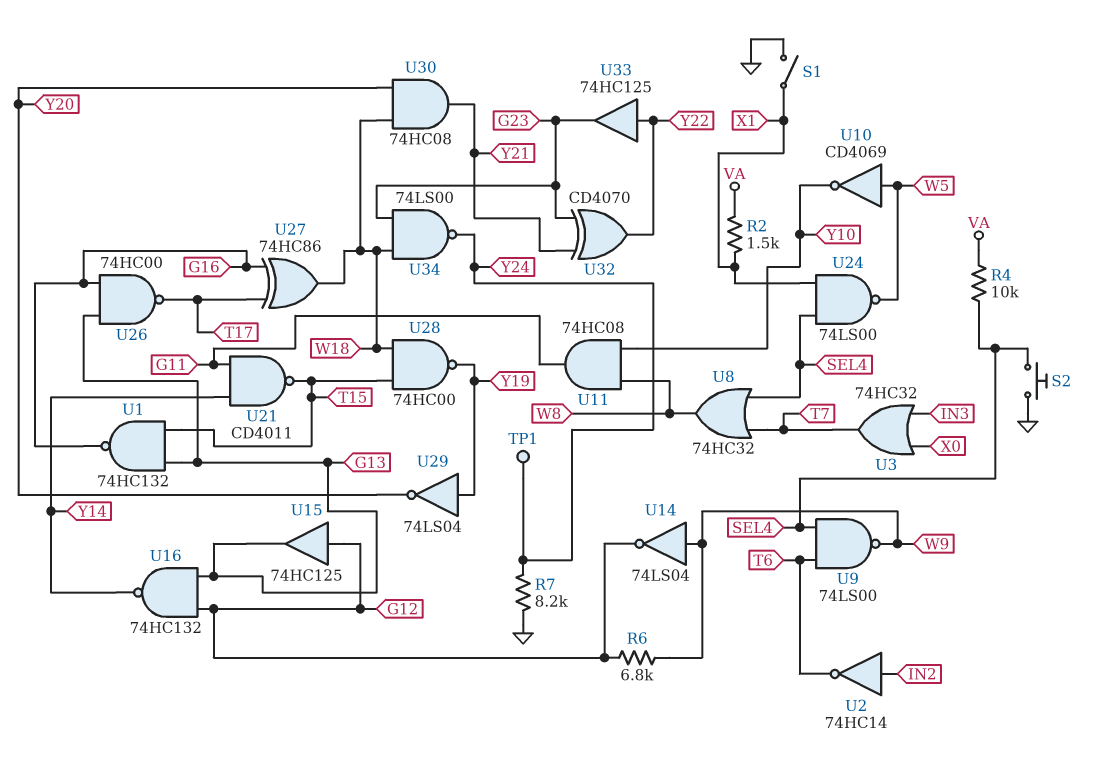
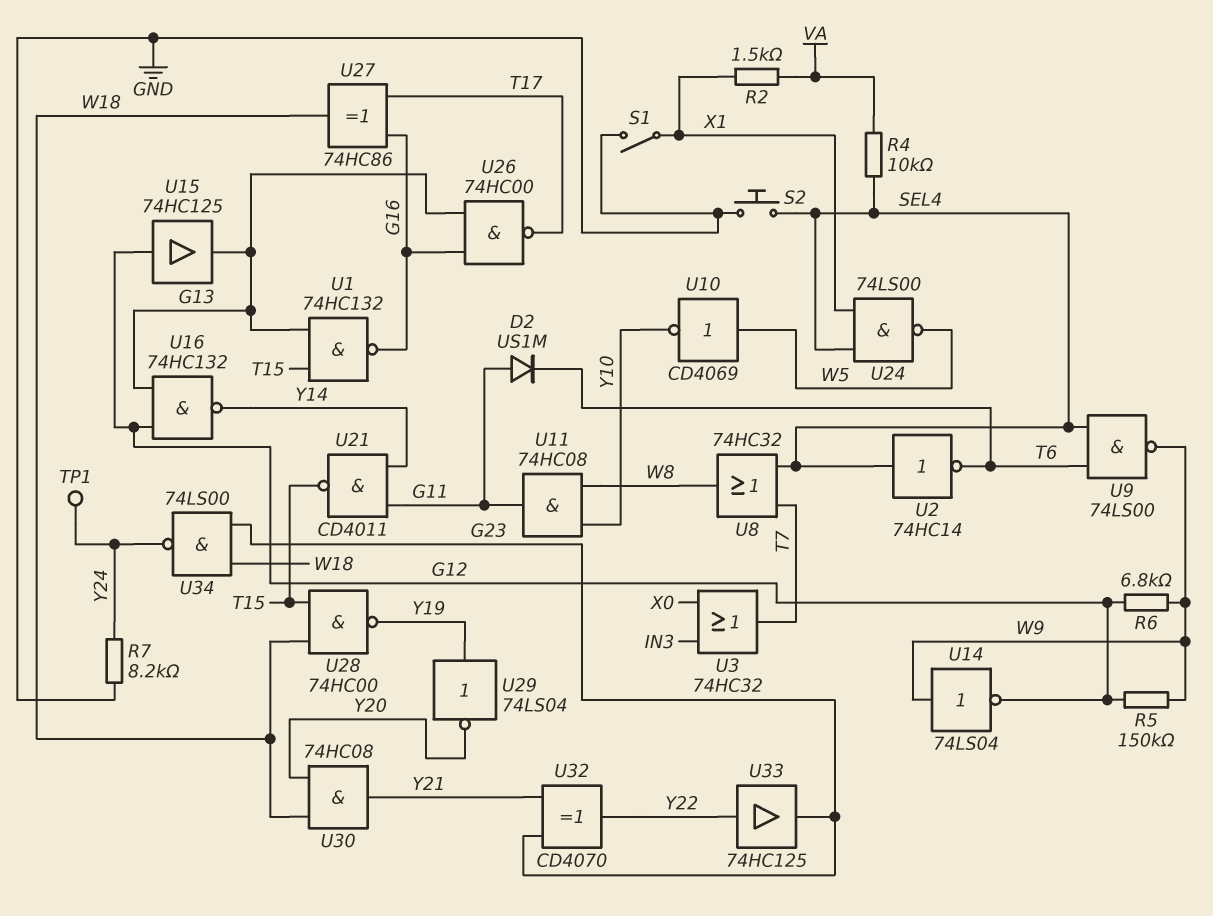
D2: none -> diode US1M (A G11, K T6)
R5: none -> 150k (G12, W9)
U2: NOT 74HC14 (in IN2, out T6) -> NOT 74HC14 (in SEL4, out T6)

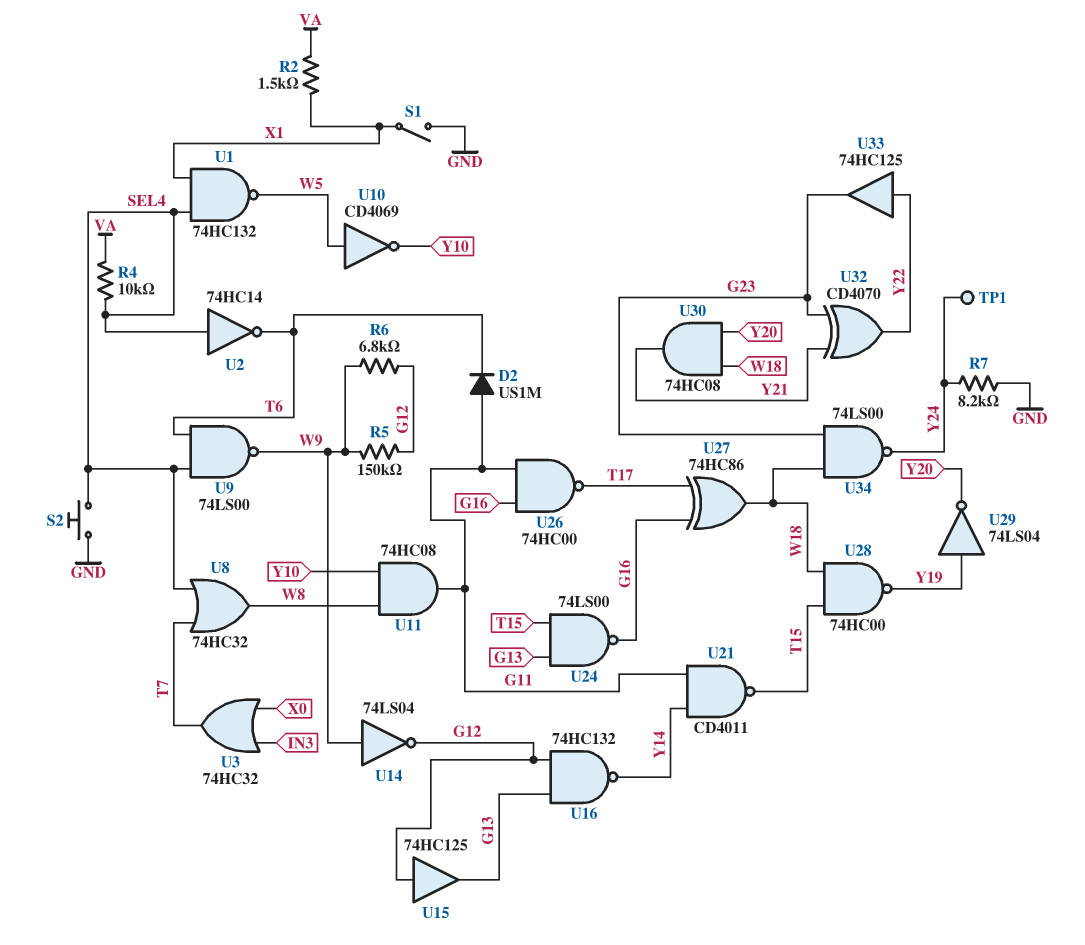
U1: NAND 74HC132 (in G13, in T15, out G16) -> NAND 74HC132 (in SEL4, in X1, out W5)
U24: NAND 74LS00 (in SEL4, in X1, out W5) -> NAND 74LS00 (in G13, in T15, out G16)
U26: NAND 74HC00 (in G13, in G16, out T17) -> NAND 74HC00 (in G11, in G16, out T17)

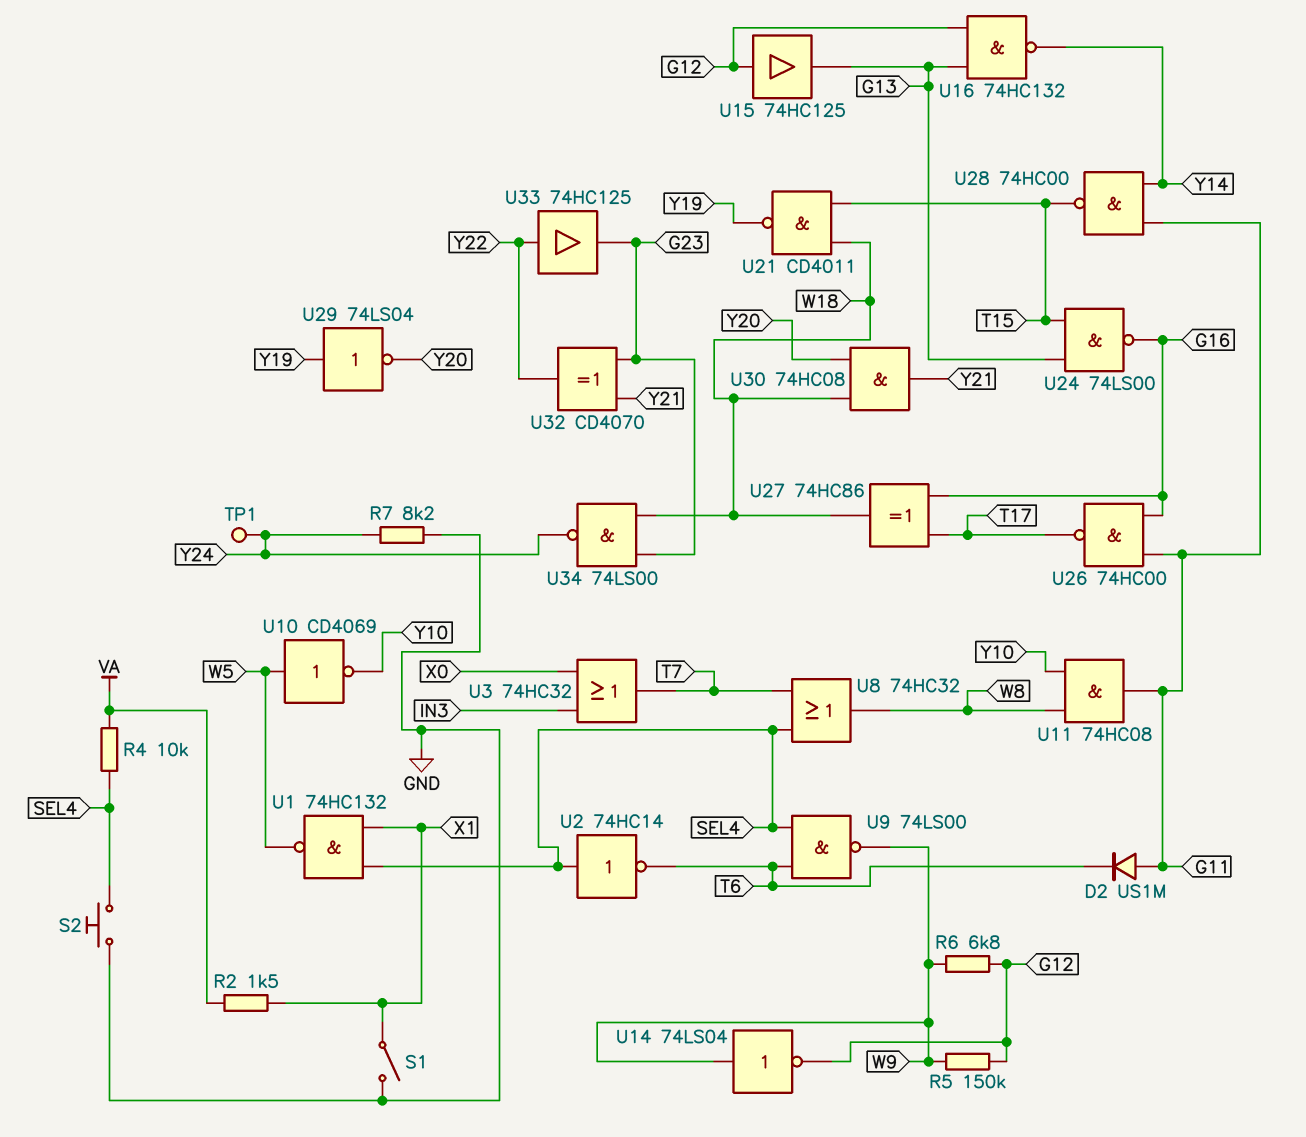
U21: NAND CD4011 (in G11, in Y14, out T15) -> NAND CD4011 (in T15, in W18, out Y19)
U28: NAND 74HC00 (in T15, in W18, out Y19) -> NAND 74HC00 (in G11, in Y14, out T15)

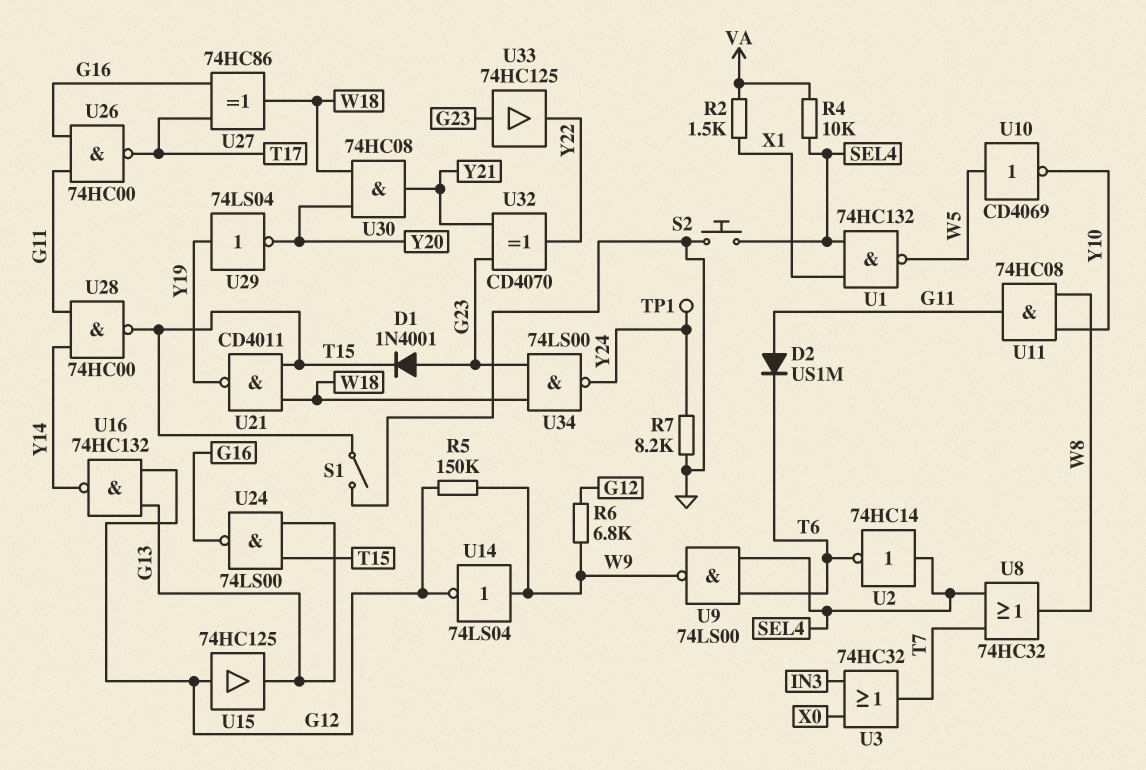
D1: none -> diode 1N4001 (A G23, K T15)
S1: switch (GND, X1) -> switch (GND, T15)
U33: buffer 74HC125 (in Y22, out G23) -> buffer 74HC125 (in G23, out Y22)

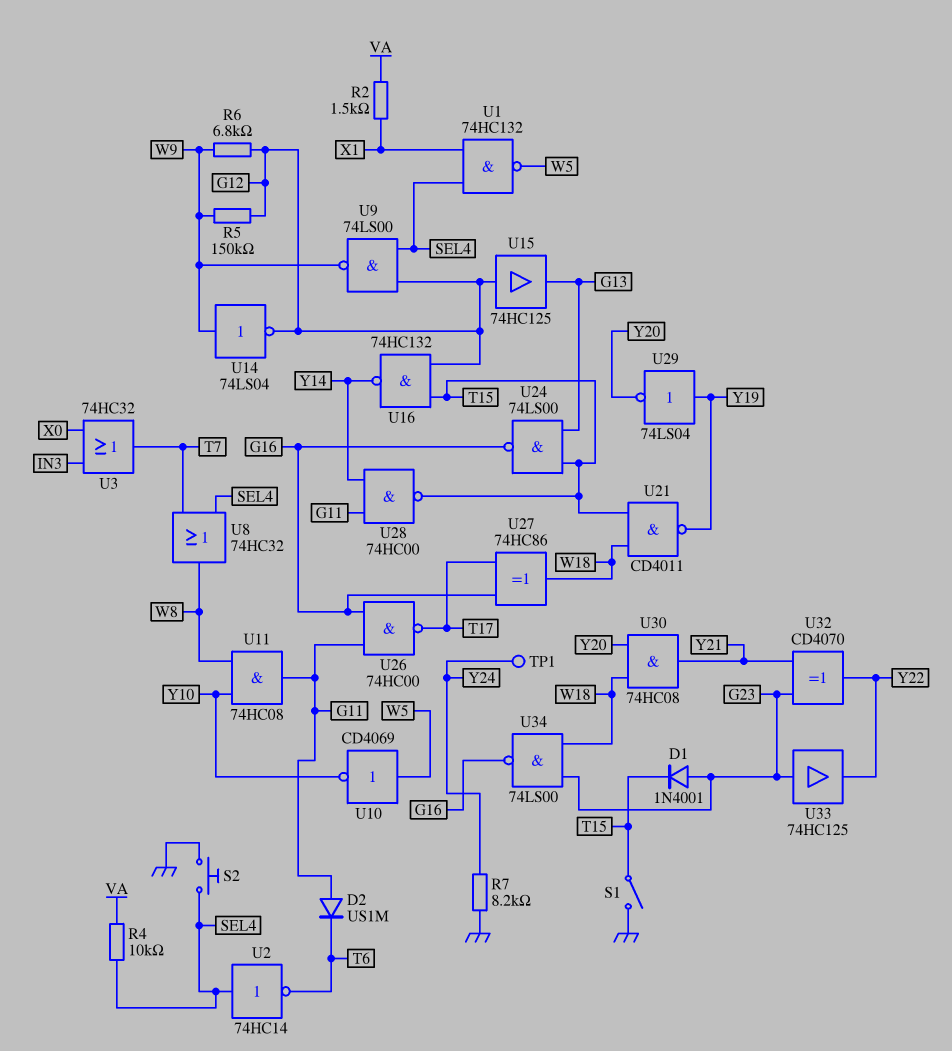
U9: NAND 74LS00 (in SEL4, in T6, out W9) -> NAND 74LS00 (in G12, in SEL4, out W9)
U16: NAND 74HC132 (in G12, in G13, out Y14) -> NAND 74HC132 (in G12, in T15, out Y14)
U34: NAND 74LS00 (in G23, in W18, out Y24) -> NAND 74LS00 (in G23, in W18, out G16)

